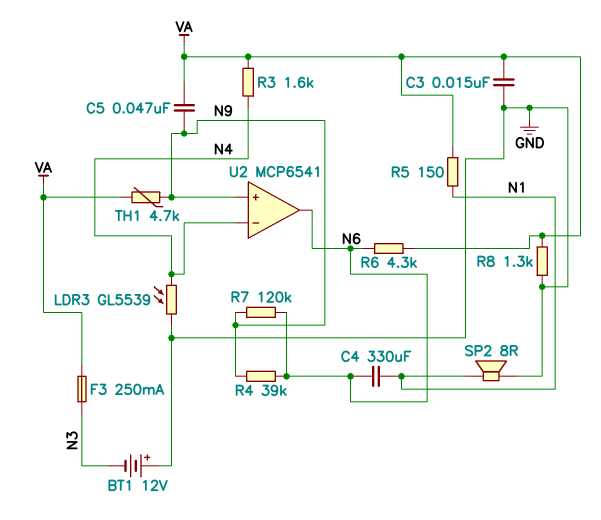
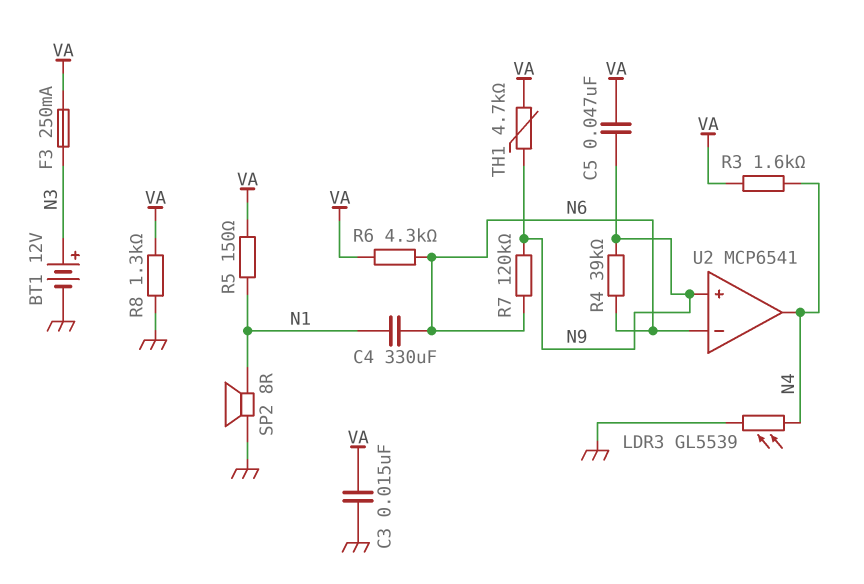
BT1: 12V (plus GND, minus N3) -> 12V (plus N3, minus GND)
U2 pin in-: N4 -> N6
U2 pin out: N6 -> N4

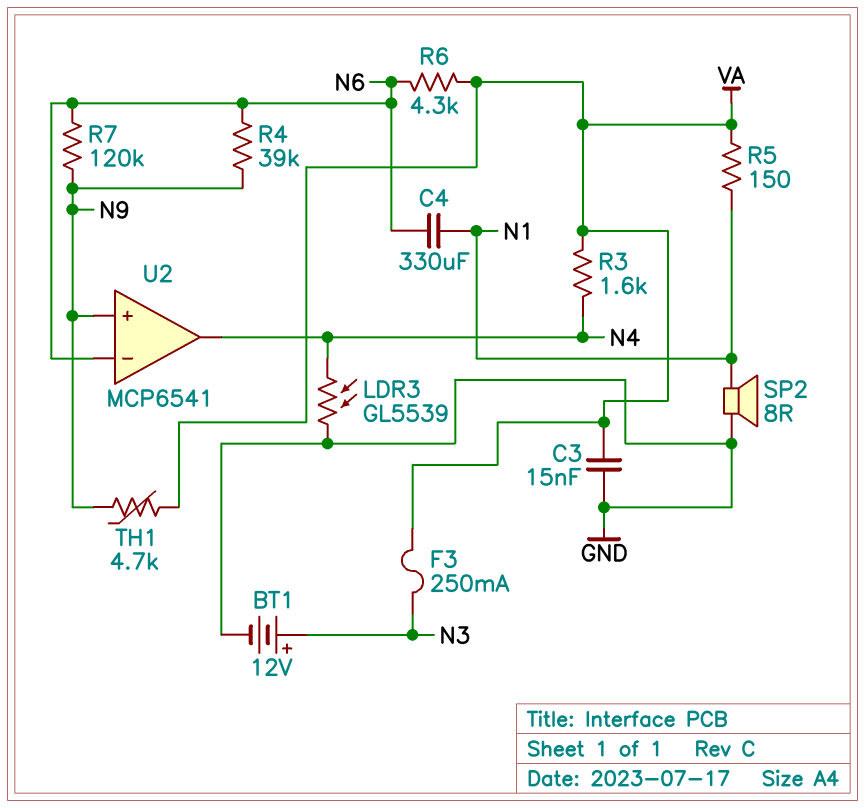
C5: 47nF (N9, VA) -> none
R8: 1.3k (GND, VA) -> none

